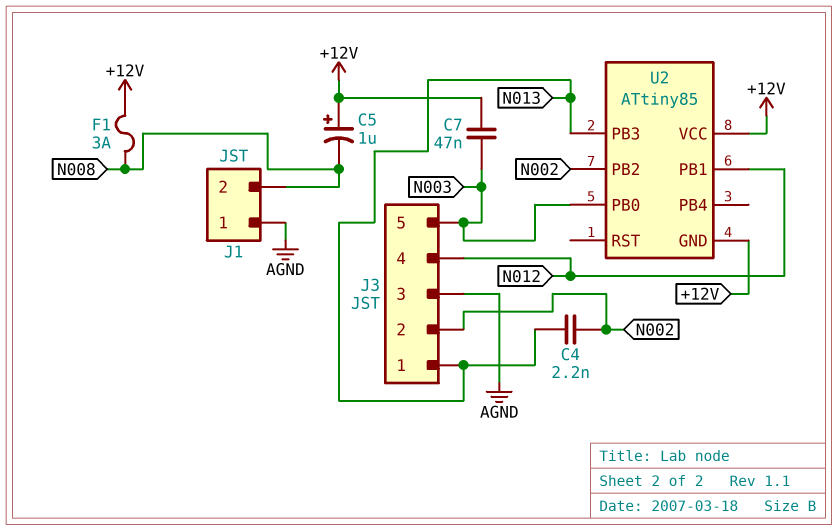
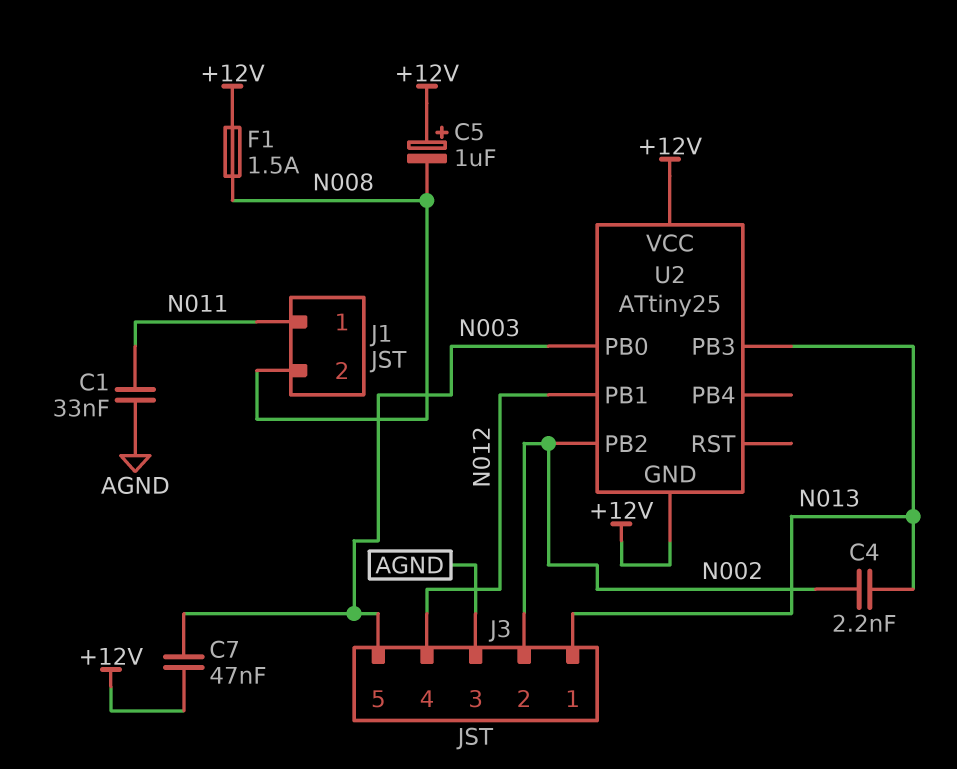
C1: none -> 33nF (AGND, N011)
F1: 3A (+12V, N008) -> 1.5A (+12V, N008)
J1 pin 1: AGND -> N011
U2: ATtiny85 -> ATtiny25

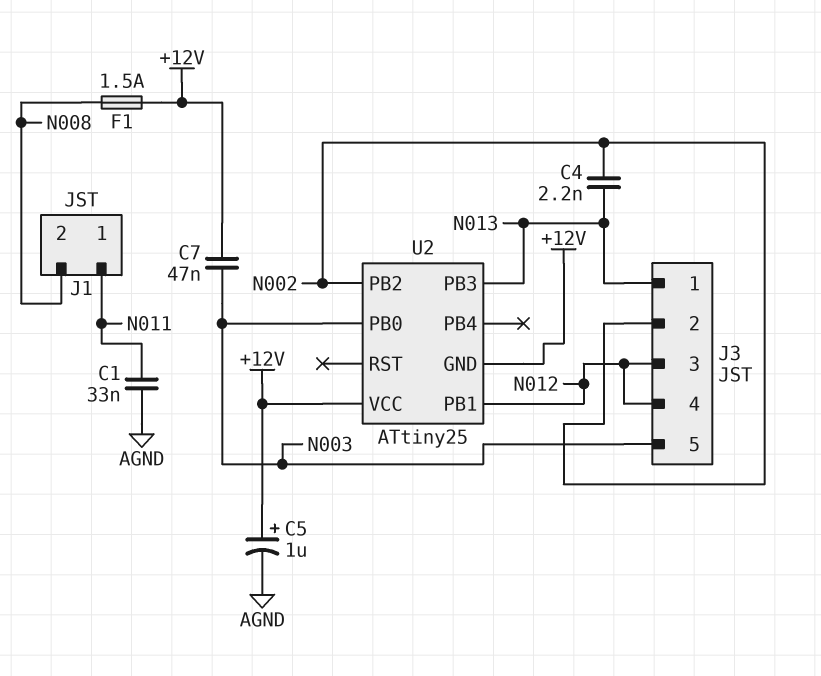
C5: 1uF (plus +12V, minus N008) -> 1uF (plus +12V, minus AGND)
J3 pin 3: AGND -> N012

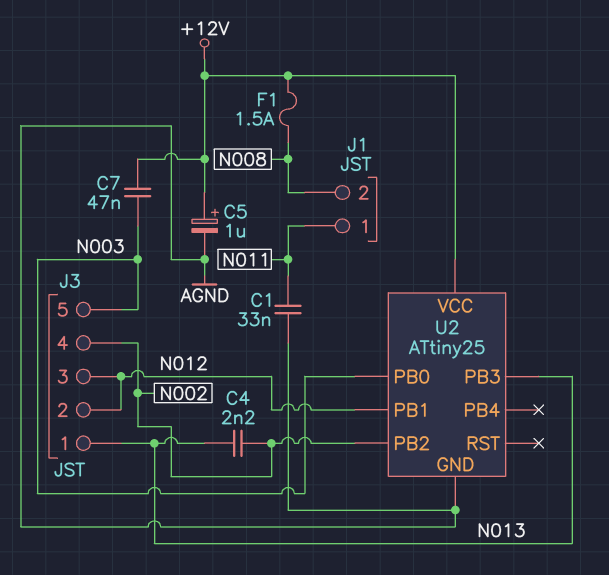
J3 pin 2: N002 -> N012
J3 pin 4: N012 -> N002
U2 pin GND: +12V -> AGND

